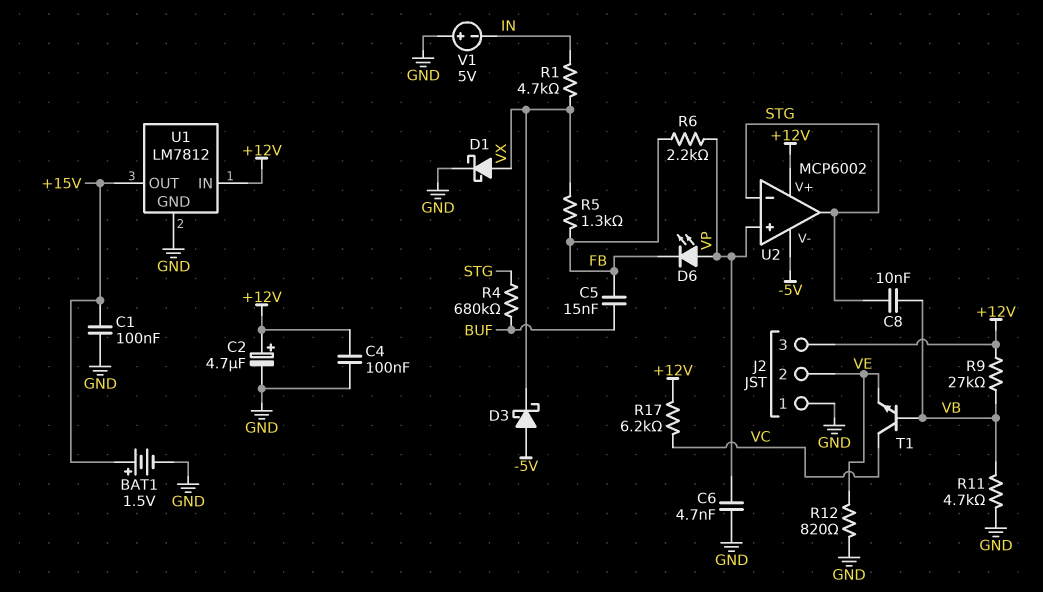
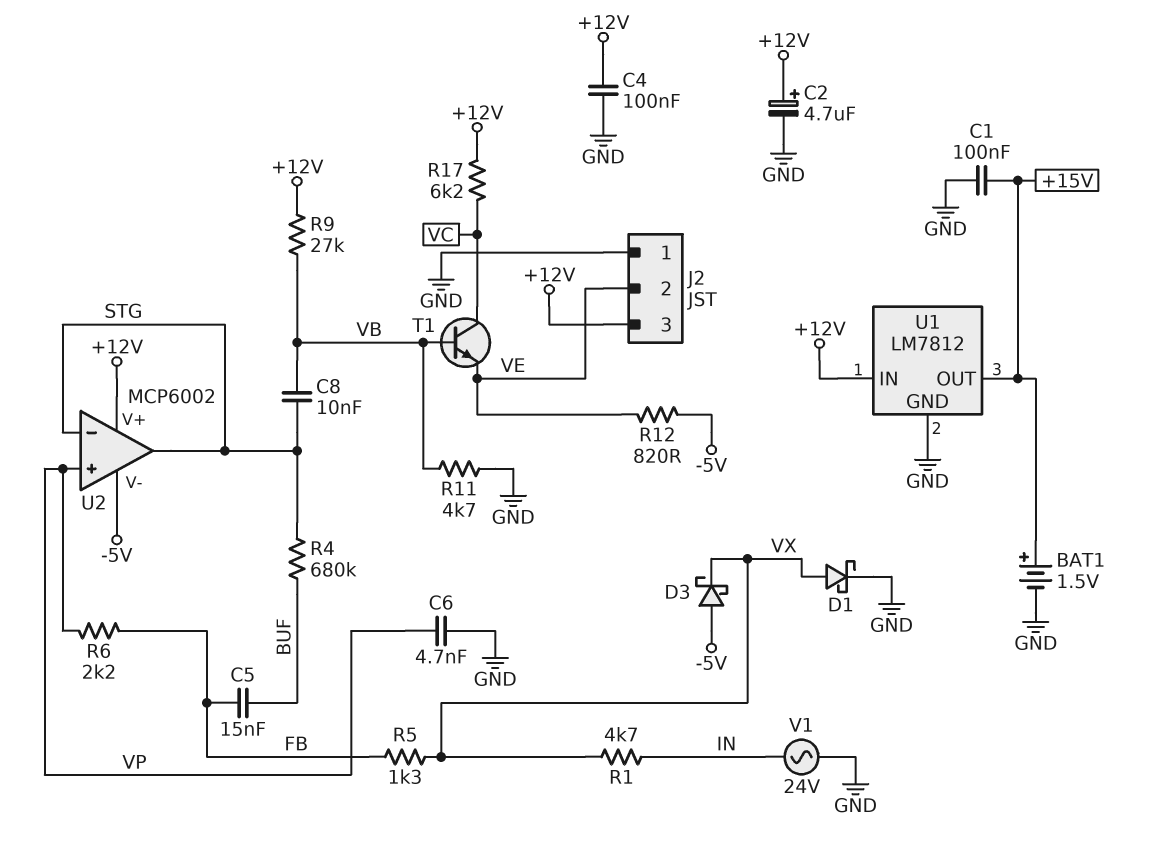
D6: LED (A VP, K FB) -> none
R12: 820 (GND, VE) -> 820 (-5V, VE)
V1: 5V (plus GND, minus IN) -> AC 24V (GND, IN)

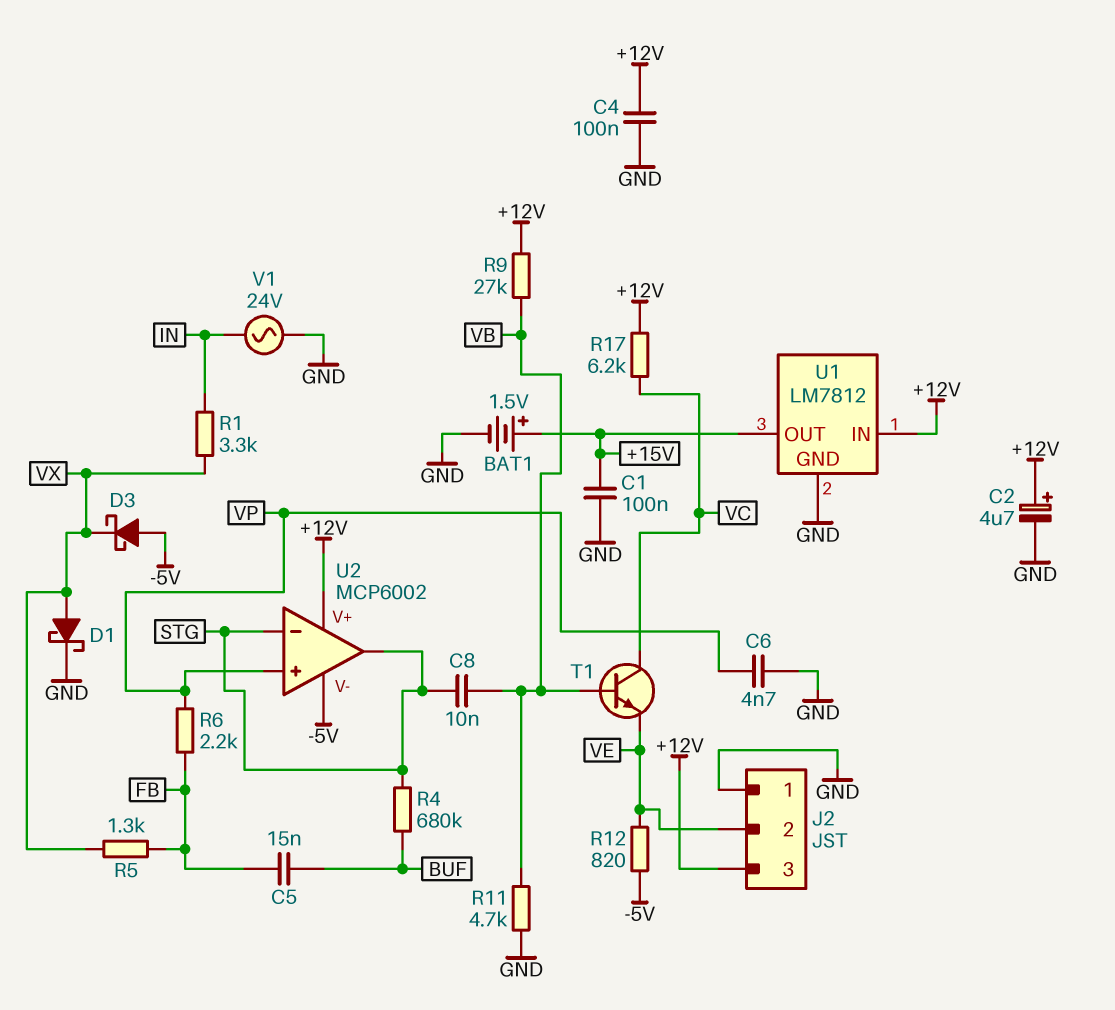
R1: 4.7k (IN, VX) -> 3.3k (IN, VX)

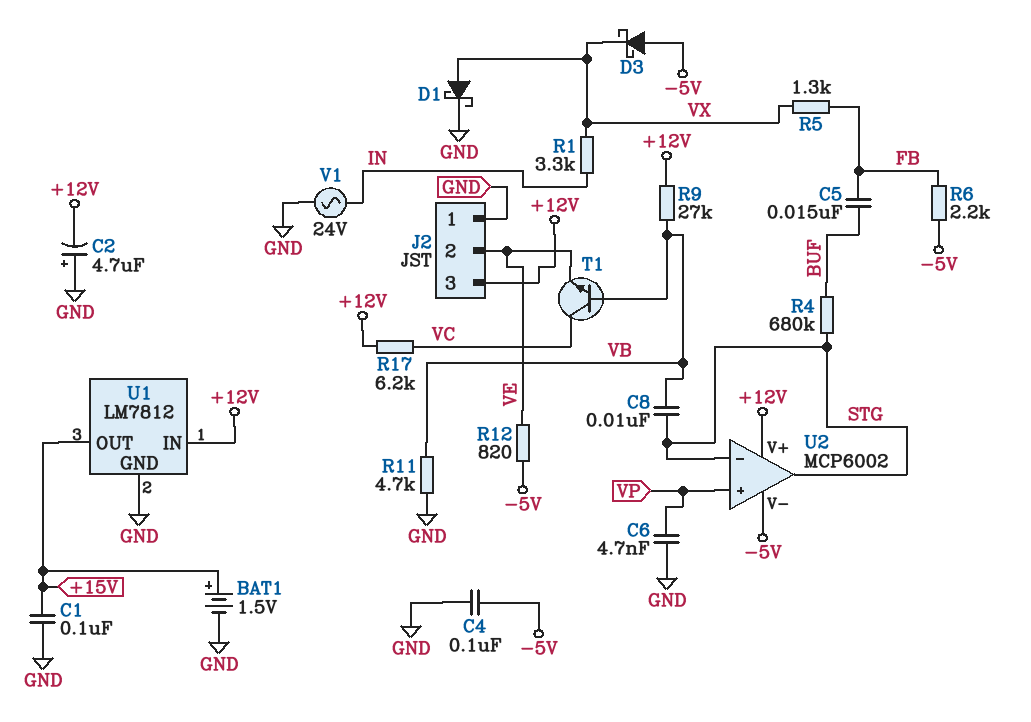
C2: 4.7uF (plus +12V, minus GND) -> 4.7uF (plus GND, minus +12V)
C4: 100nF (+12V, GND) -> 100nF (-5V, GND)
R6: 2.2k (FB, VP) -> 2.2k (-5V, FB)

